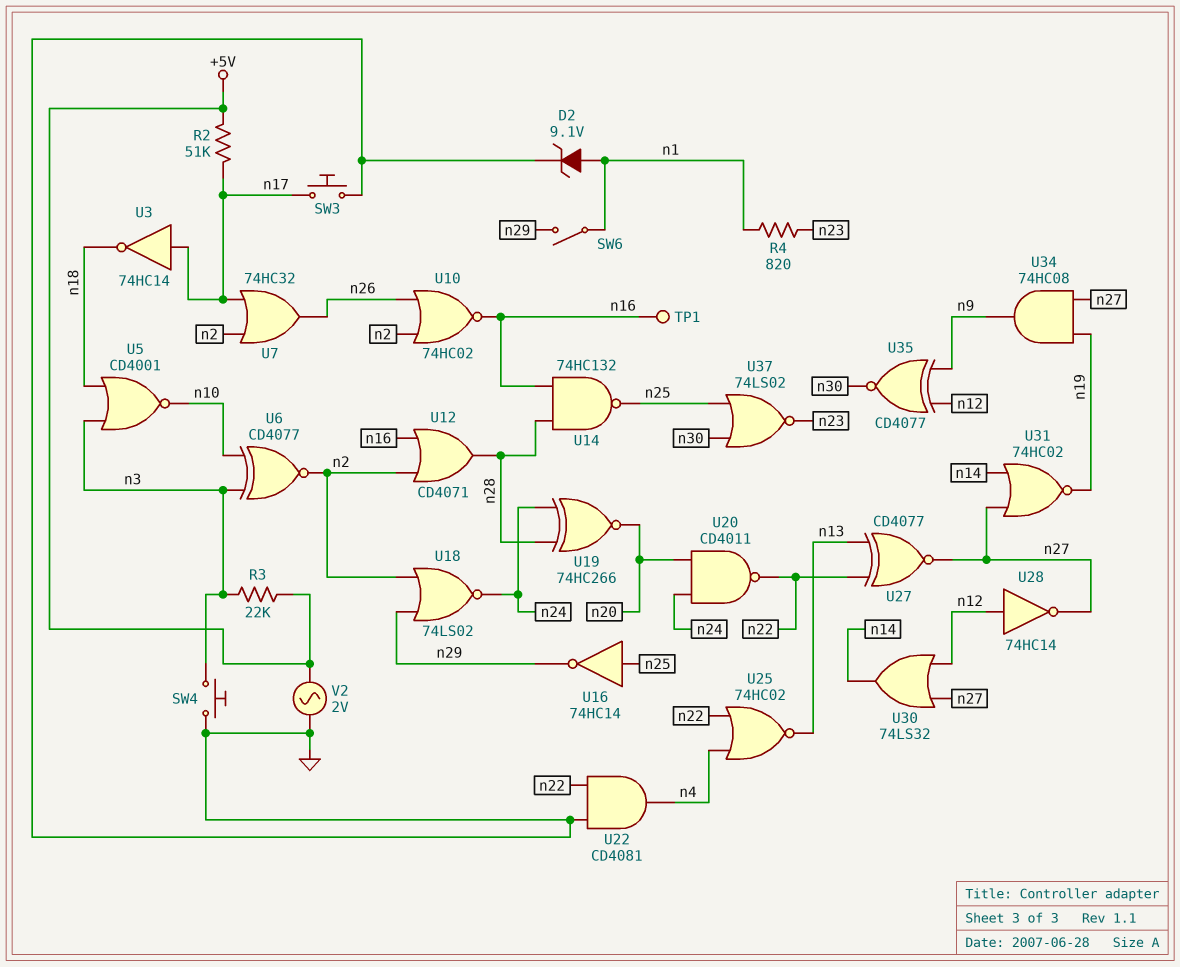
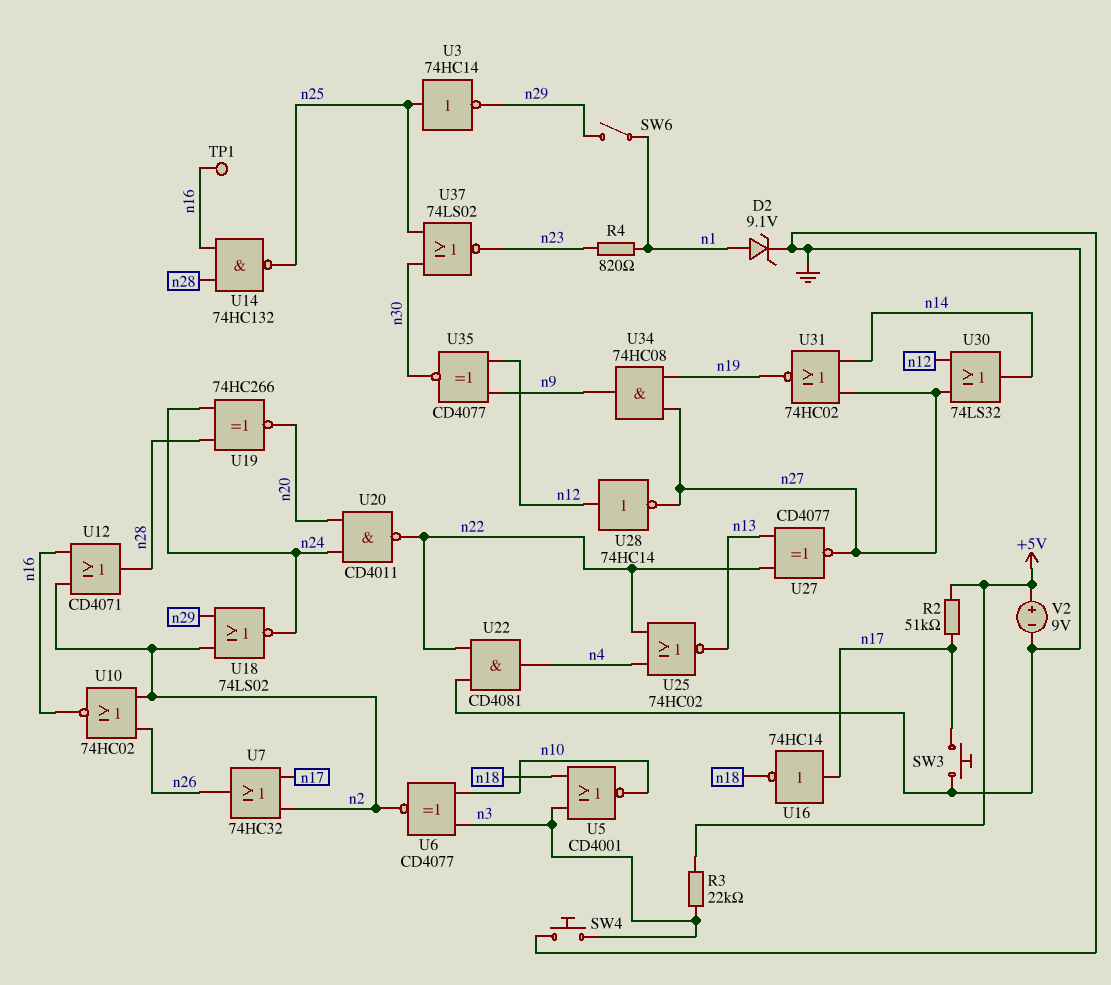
U3: NOT 74HC14 (in n17, out n18) -> NOT 74HC14 (in n25, out n29)
U16: NOT 74HC14 (in n25, out n29) -> NOT 74HC14 (in n17, out n18)
V2: AC 2V (+5V, GND) -> 9V (plus +5V, minus GND)

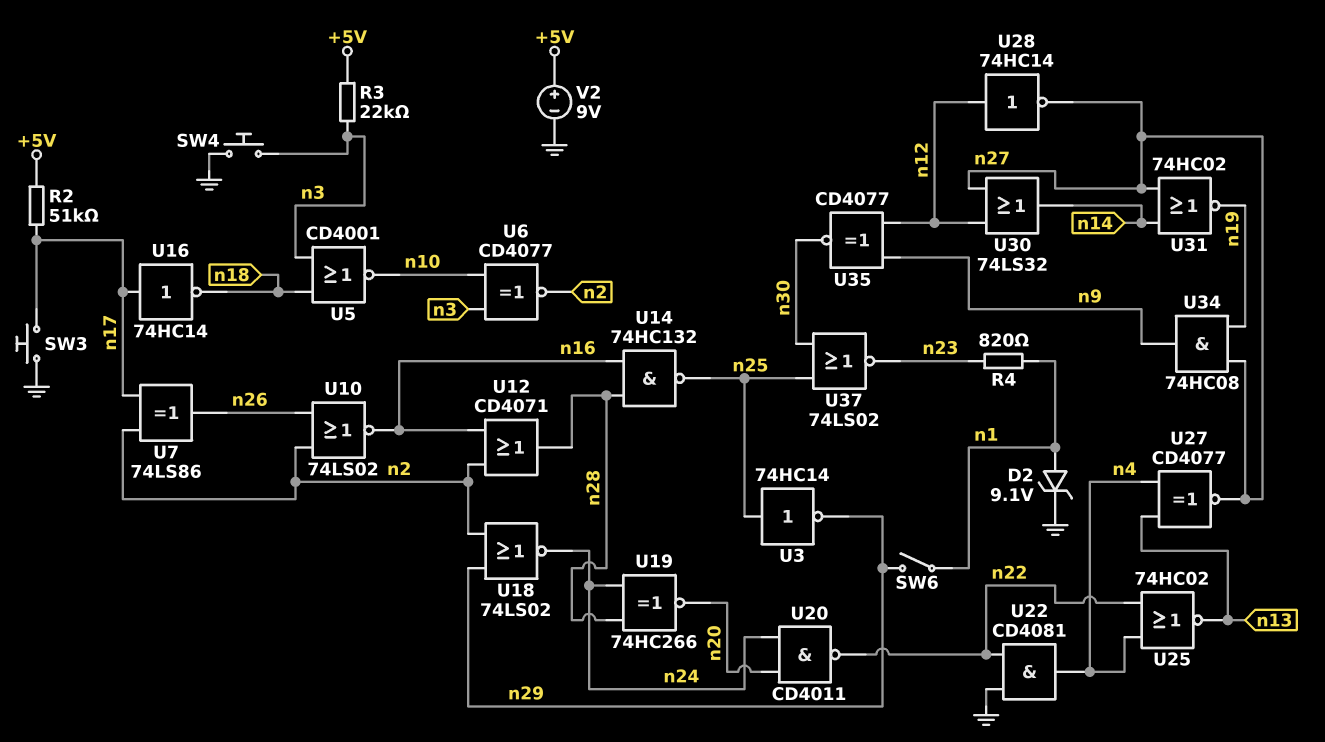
TP1: test point (n16) -> none
U7: OR 74HC32 (in n2, in n17, out n26) -> XOR 74LS86 (in n2, in n17, out n26)
U10: NOR 74HC02 (in n2, in n26, out n16) -> NOR 74LS02 (in n2, in n26, out n16)
U27: XNOR CD4077 (in n13, in n22, out n27) -> XNOR CD4077 (in n4, in n13, out n27)

